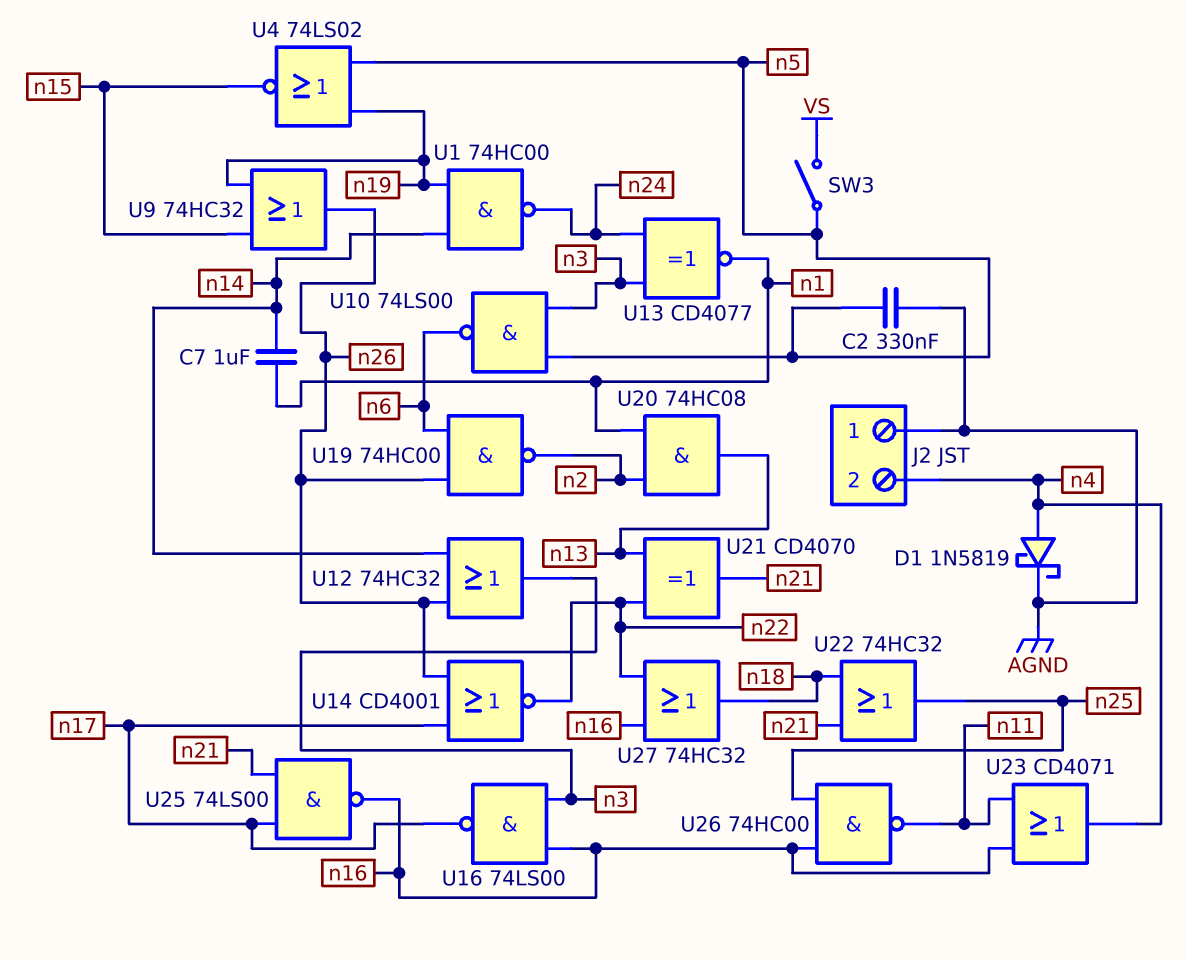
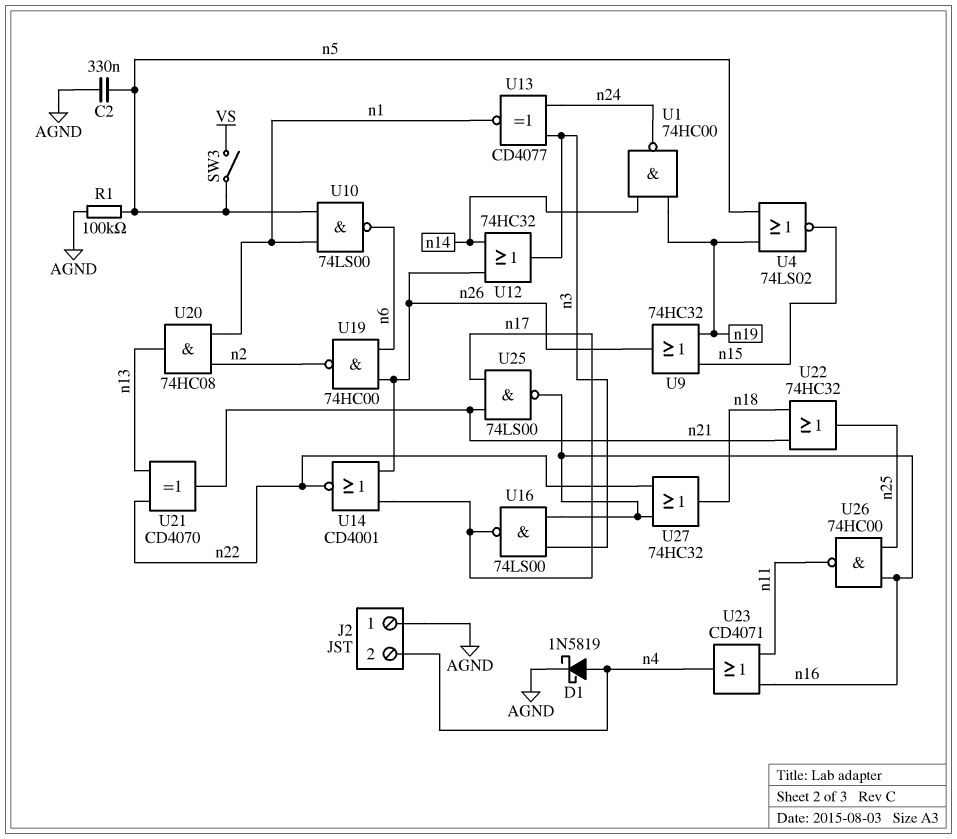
C7: 1uF (n1, n14) -> none
R1: none -> 100k (AGND, n5)
U10: NAND 74LS00 (in n3, in n5, out n6) -> NAND 74LS00 (in n1, in n5, out n6)

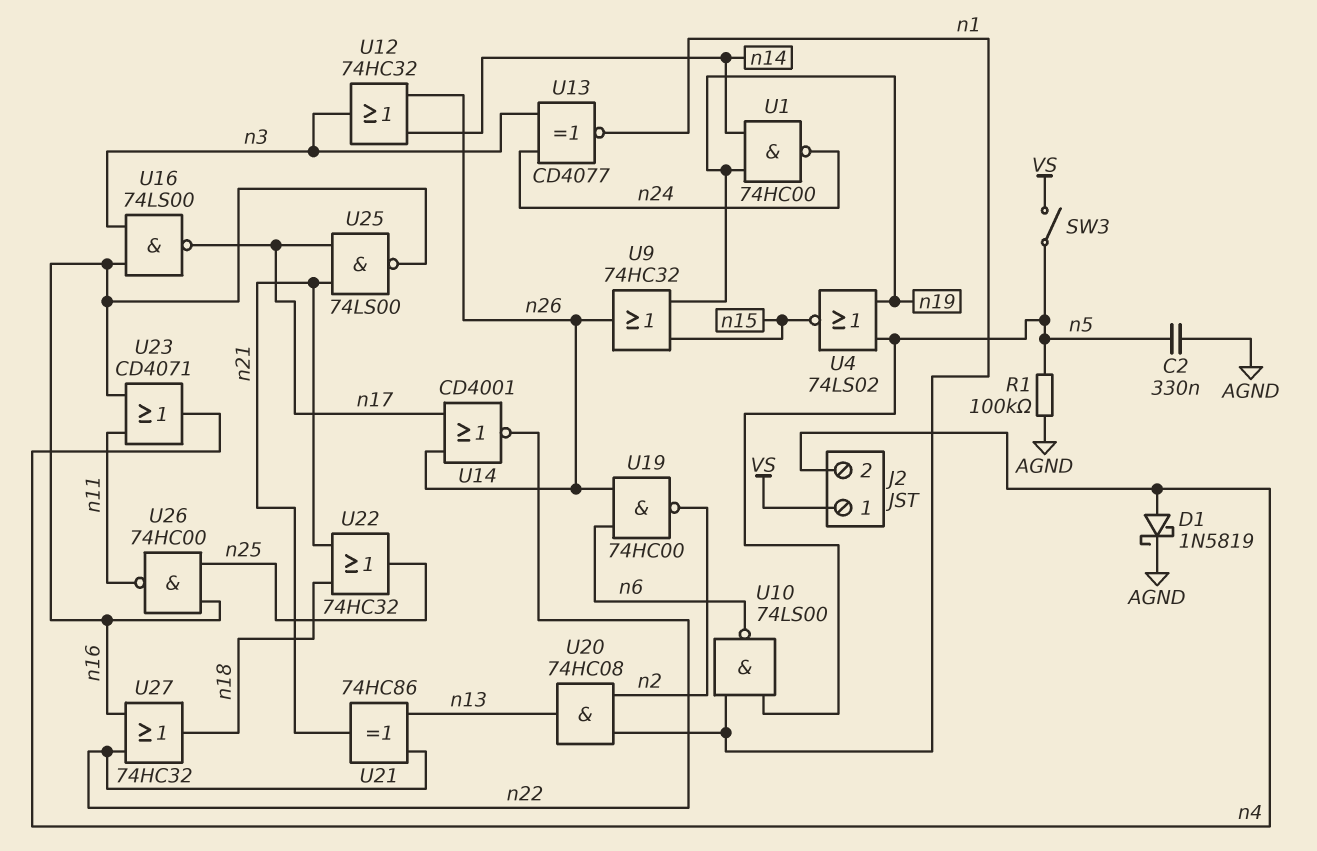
J2 pin 1: AGND -> VS
U21: XOR CD4070 (in n13, in n22, out n21) -> XOR 74HC86 (in n13, in n22, out n21)

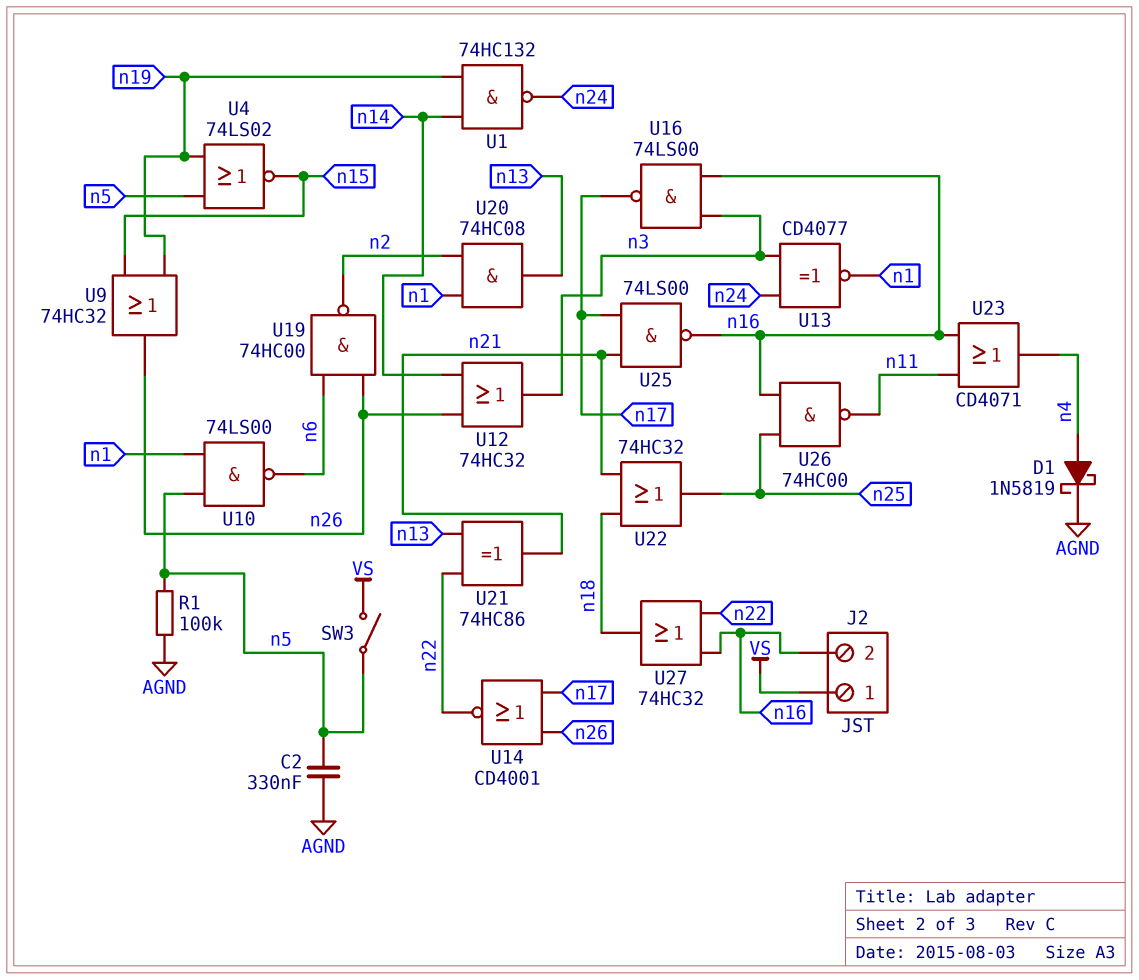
J2 pin 2: n4 -> n16
U1: NAND 74HC00 (in n14, in n19, out n24) -> NAND 74HC132 (in n14, in n19, out n24)

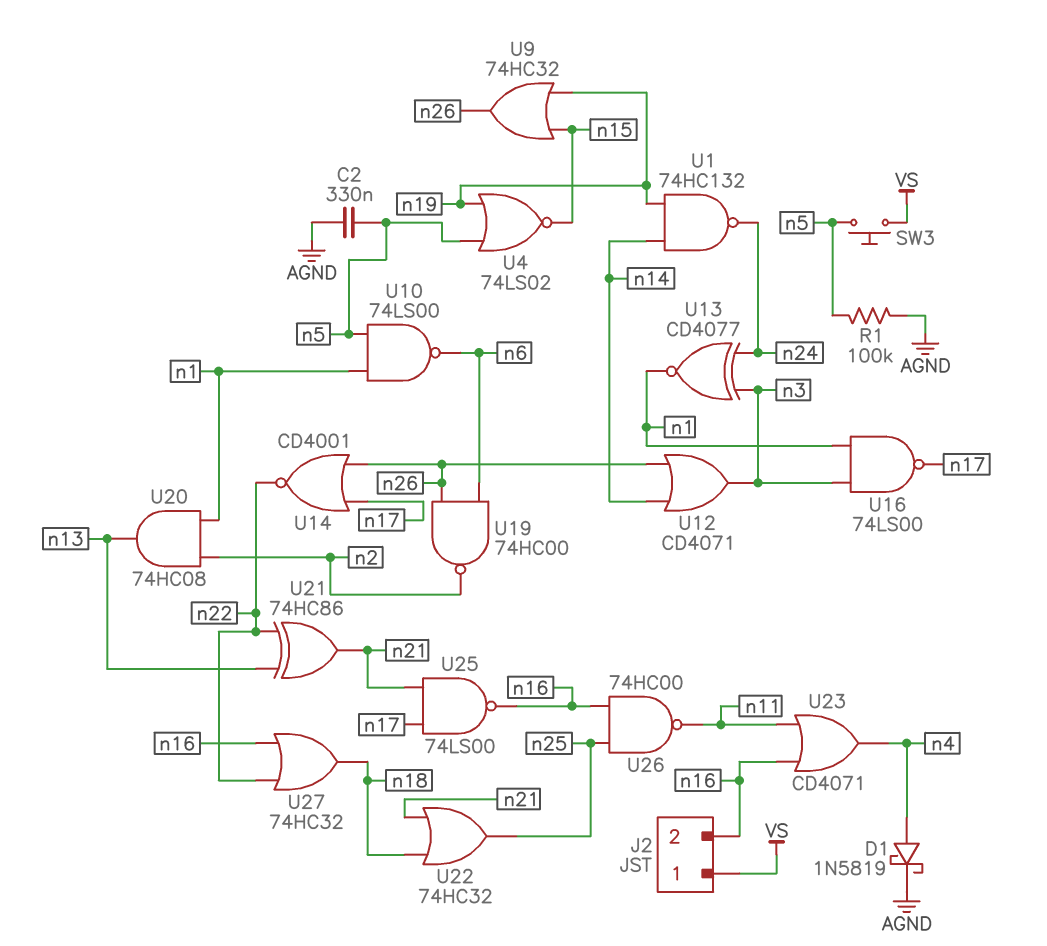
SW3: switch (VS, n5) -> button (VS, n5)
U12: OR 74HC32 (in n14, in n26, out n3) -> OR CD4071 (in n14, in n26, out n3)
U16: NAND 74LS00 (in n3, in n16, out n17) -> NAND 74LS00 (in n1, in n3, out n17)

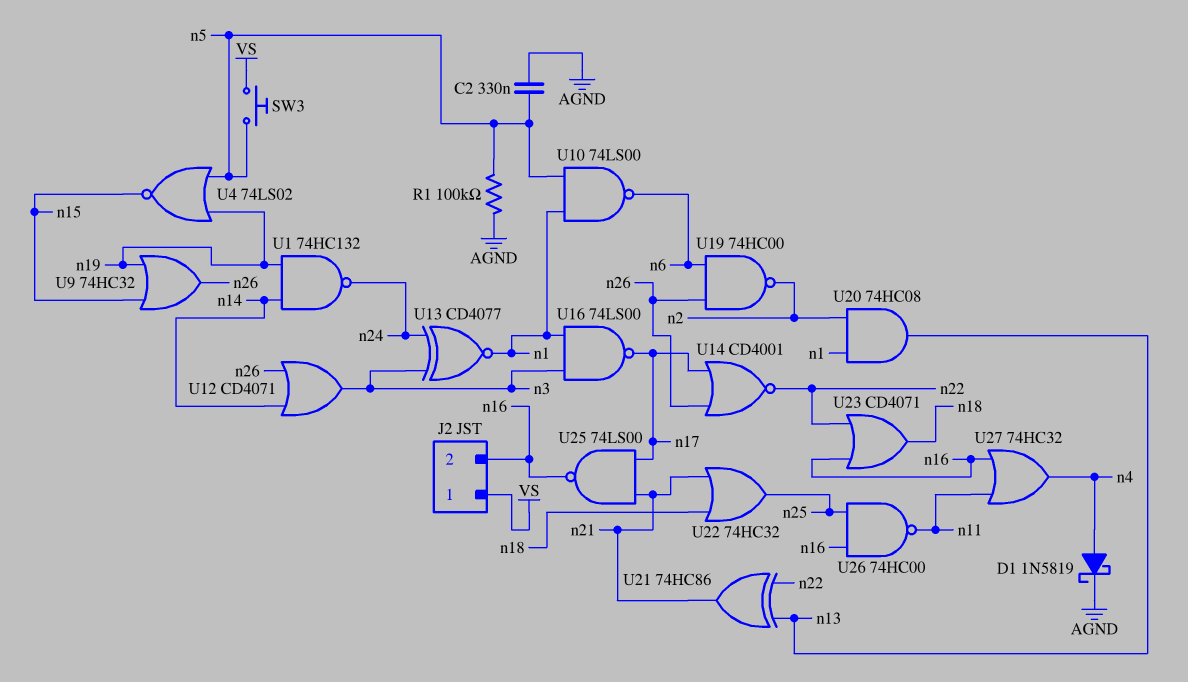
U23: OR CD4071 (in n11, in n16, out n4) -> OR CD4071 (in n16, in n22, out n18)
U27: OR 74HC32 (in n16, in n22, out n18) -> OR 74HC32 (in n11, in n16, out n4)

